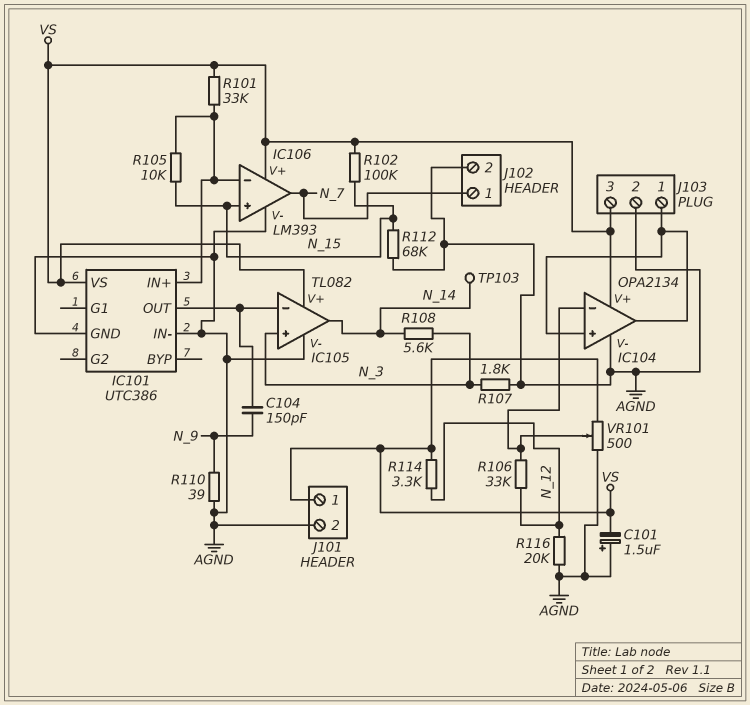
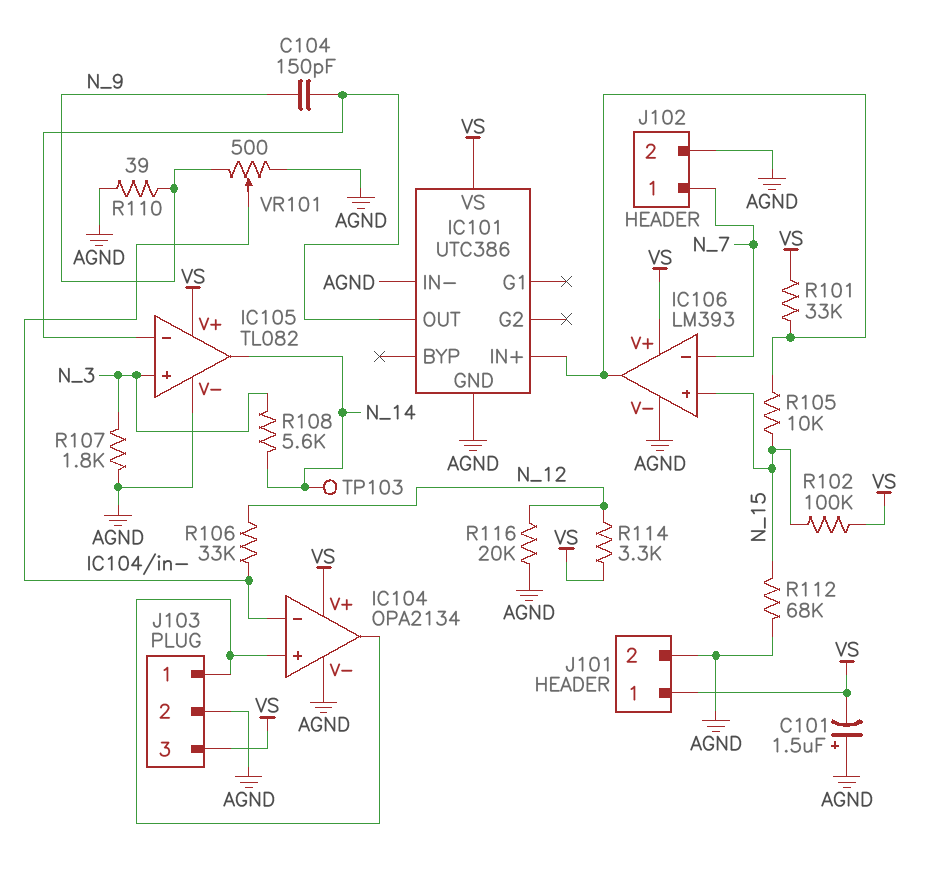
IC106 pin in-: IC101/IN+ -> N_7
IC106 pin out: N_7 -> IC101/IN+
VR101: 500 (AGND, VS, wiper IC104/in-) -> 500 (AGND, N_9, wiper IC104/in-)

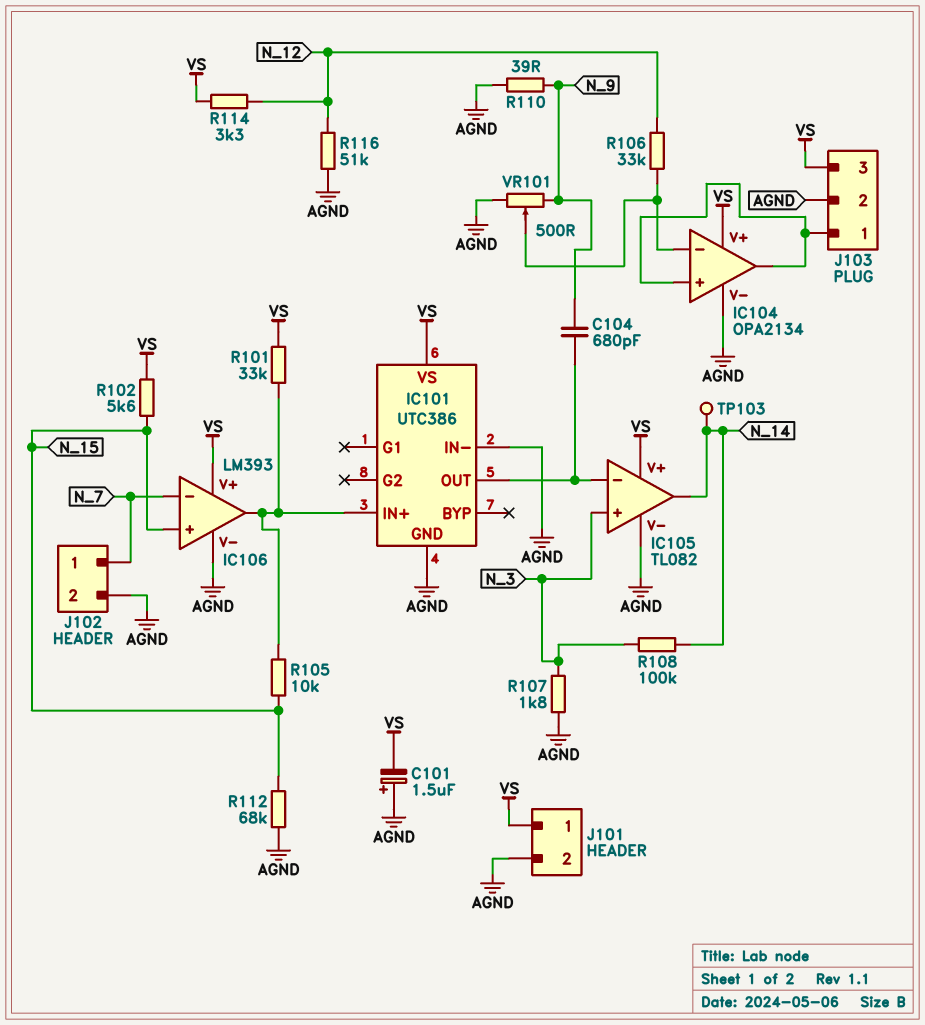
C104: 150pF (IC101/OUT, N_9) -> 680pF (IC101/OUT, N_9)
R102: 100k (N_15, VS) -> 5.6k (N_15, VS)
R108: 5.6k (N_3, N_14) -> 100k (N_3, N_14)
R116: 20k (AGND, N_12) -> 51k (AGND, N_12)

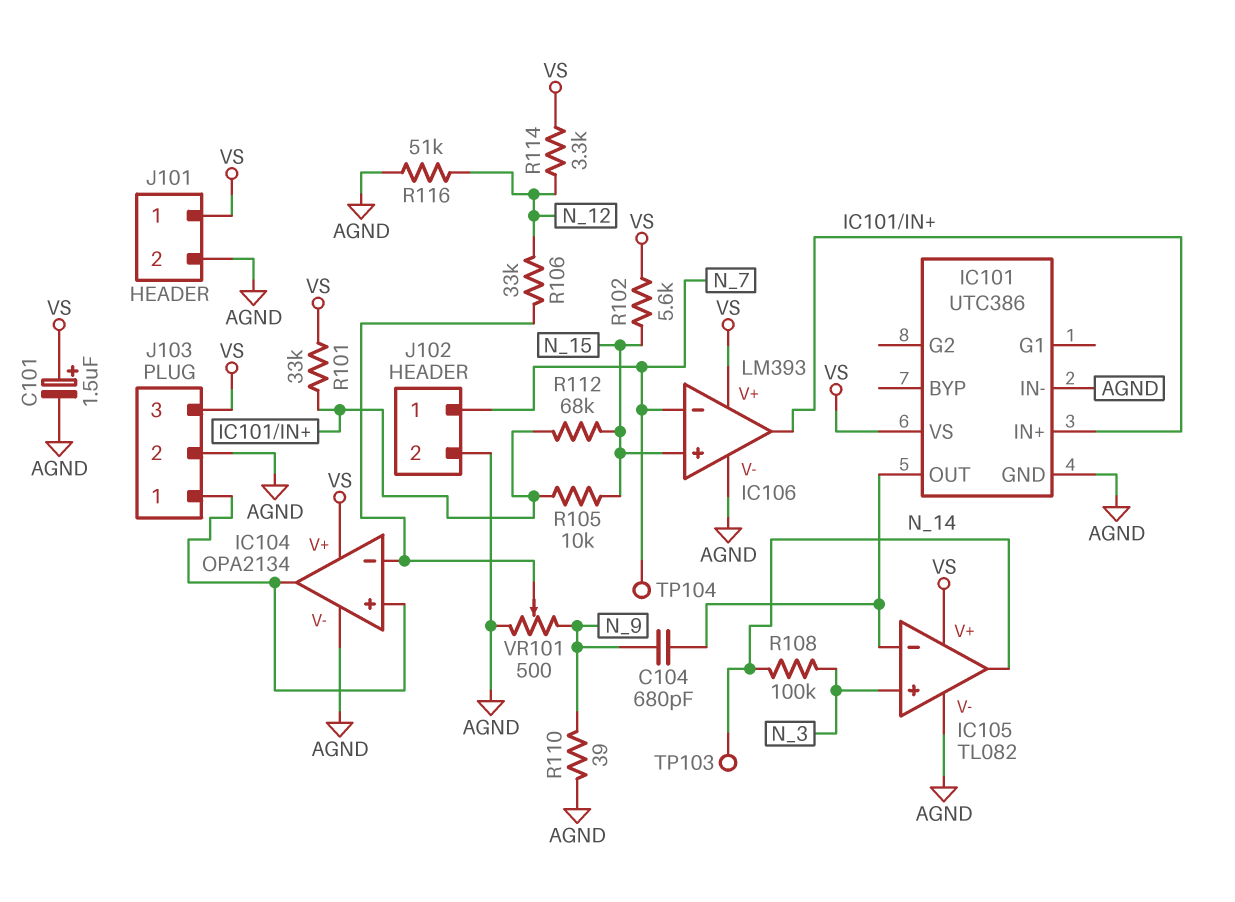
C101: 1.5uF (plus AGND, minus VS) -> 1.5uF (plus VS, minus AGND)
R107: 1.8k (AGND, N_3) -> none
R112: 68k (AGND, N_15) -> 68k (IC101/IN+, N_15)
TP104: none -> test point (N_7)

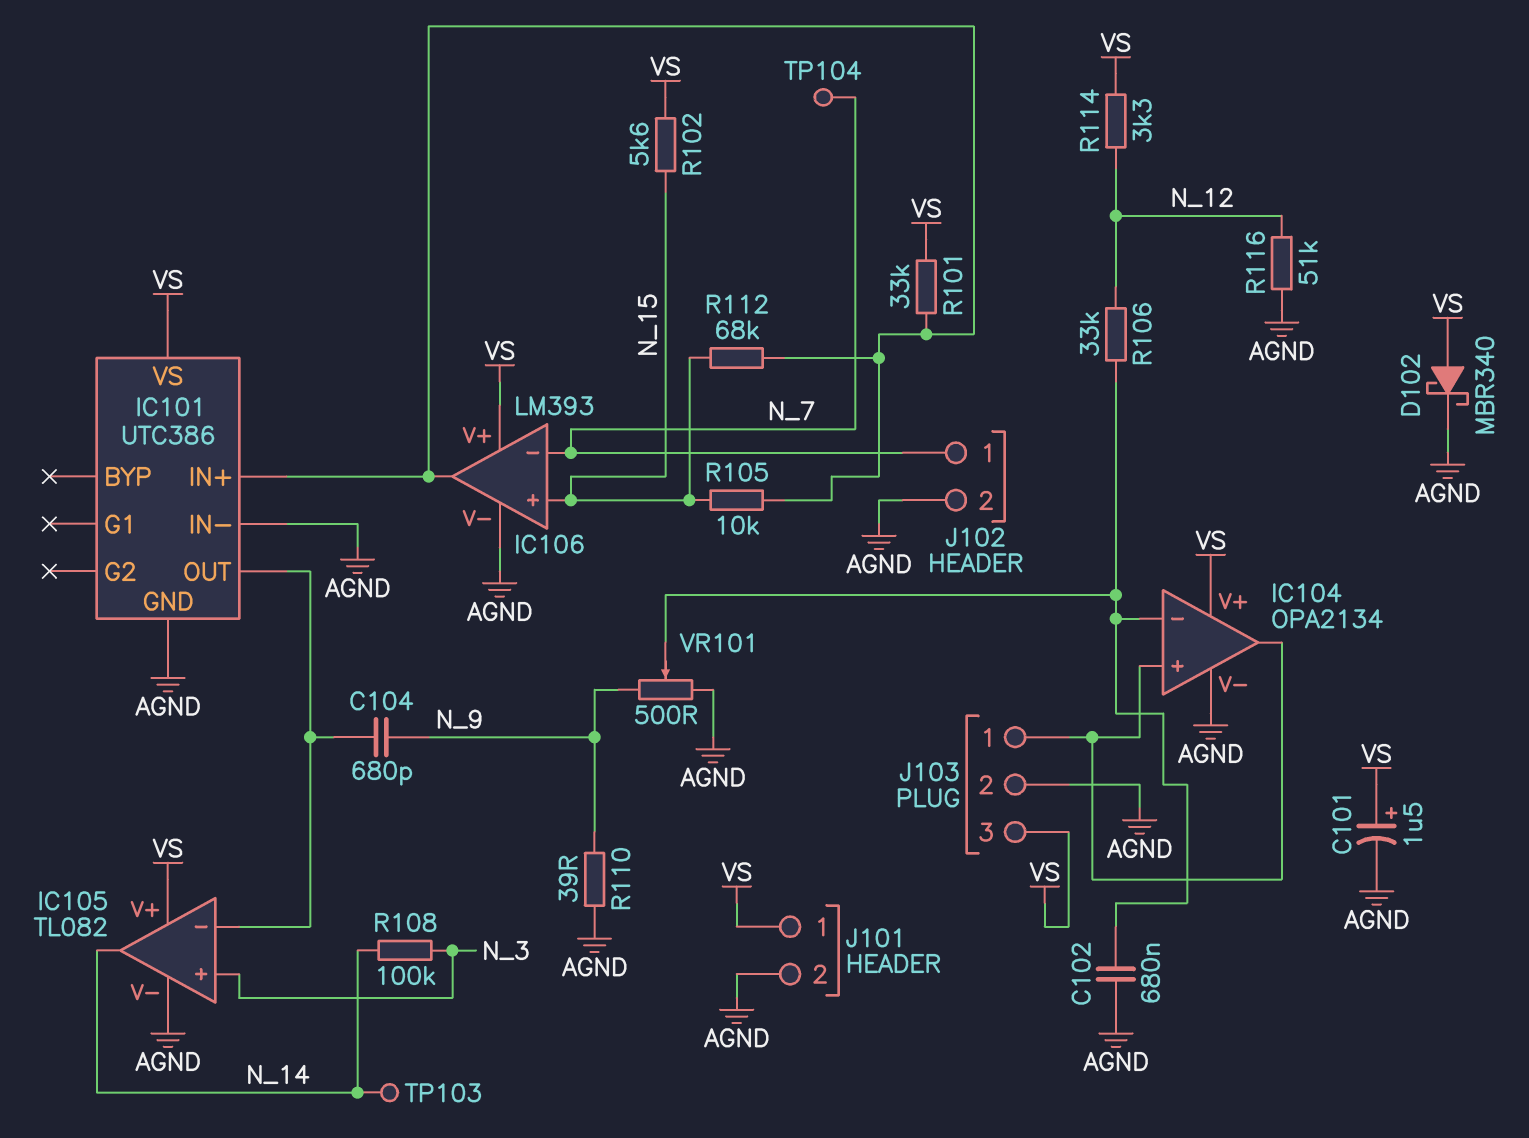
C102: none -> 680nF (AGND, IC104/in-)
D102: none -> schottky MBR340 (A VS, K AGND)

